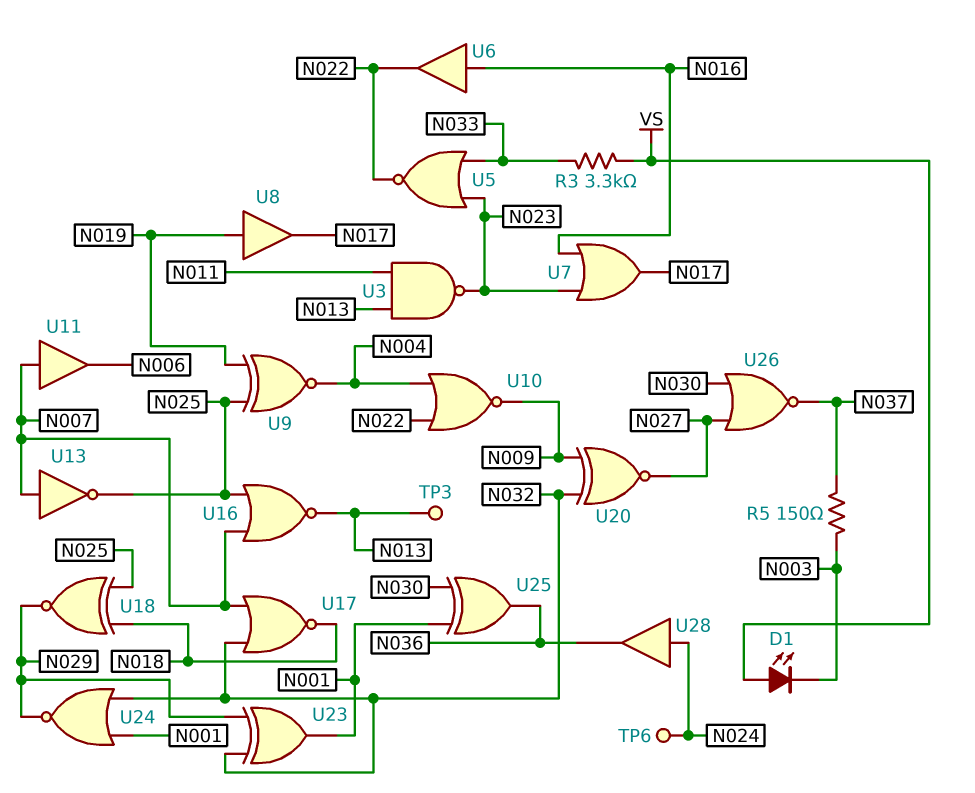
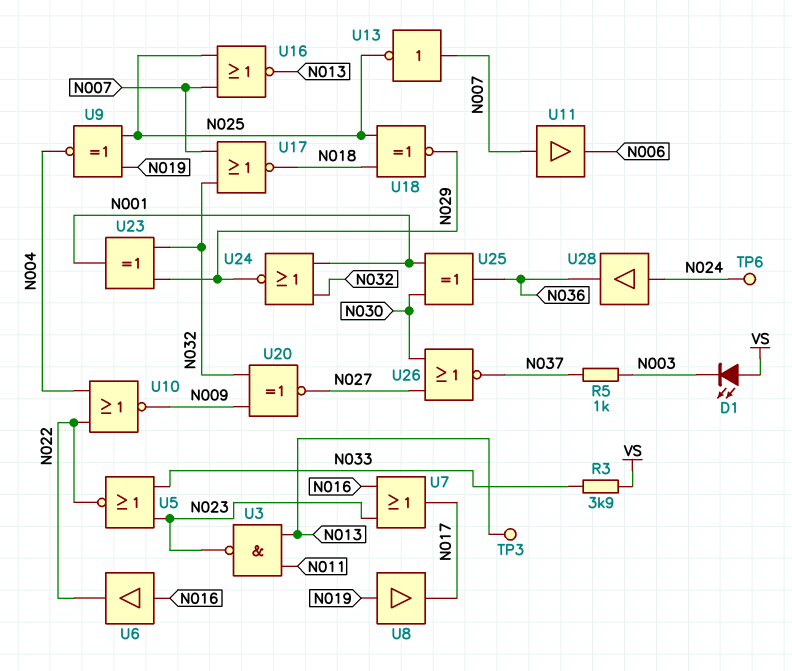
R3: 3.3k (N033, VS) -> 3.9k (N033, VS)
R5: 150 (N003, N037) -> 1k (N003, N037)

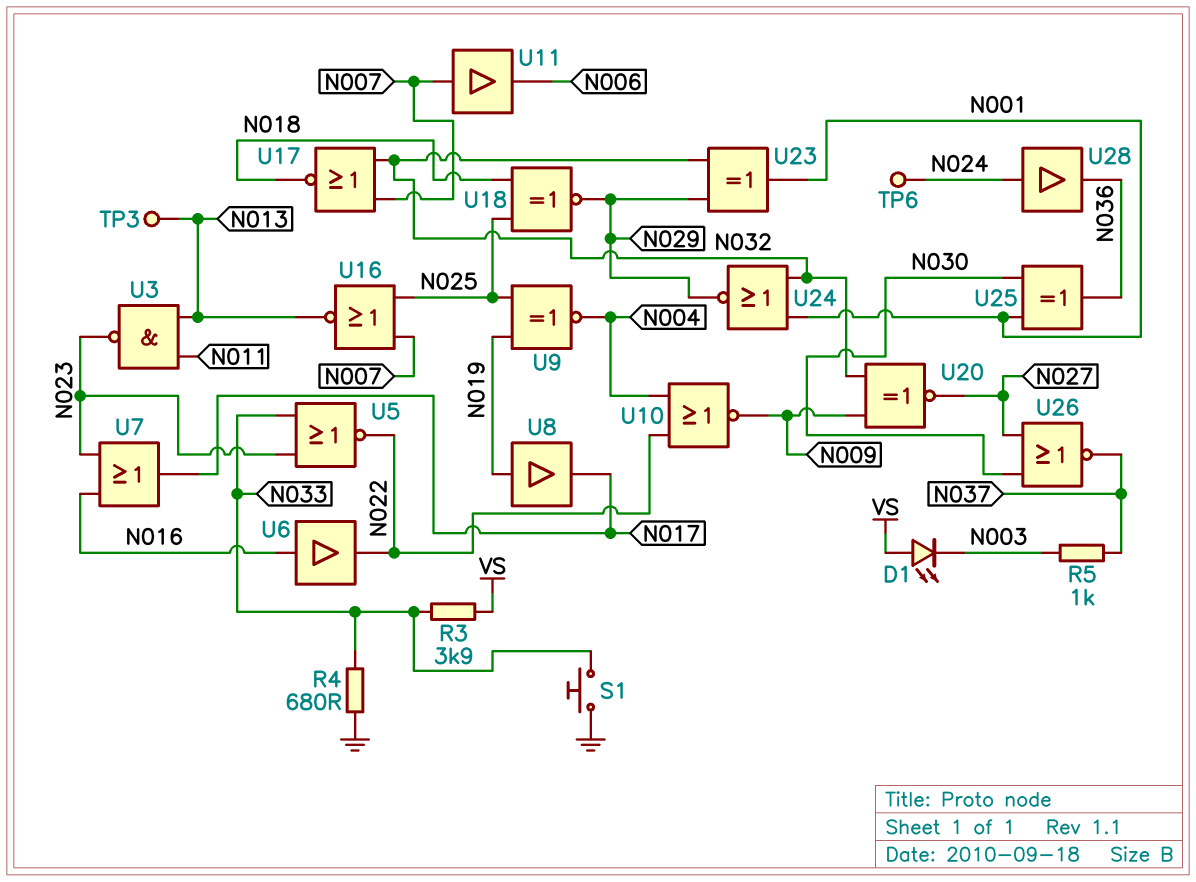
R4: none -> 680 (GND, N033)
S1: none -> button (GND, N033)
U13: NOT (in N007, out N025) -> none

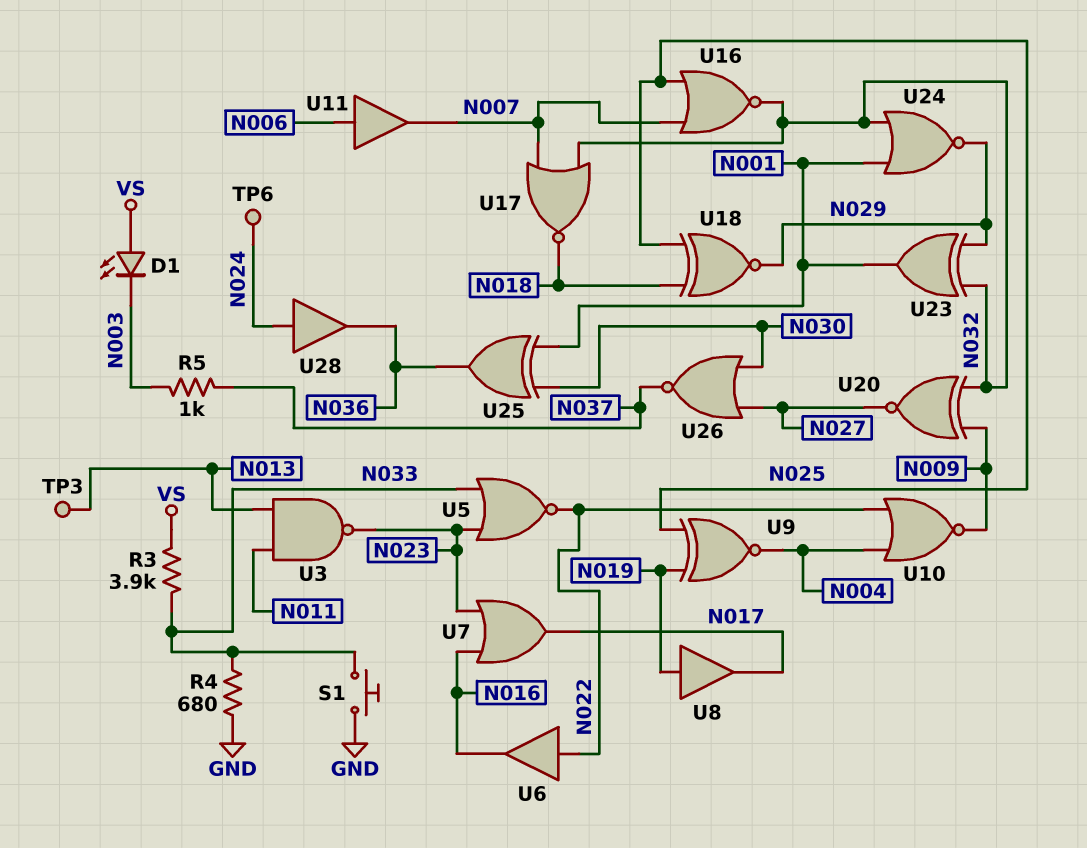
U6: buffer (in N016, out N022) -> buffer (in N022, out N016)
U11: buffer (in N007, out N006) -> buffer (in N006, out N007)
U16: NOR (in N007, in N025, out N013) -> NOR (in N007, in N025, out N032)

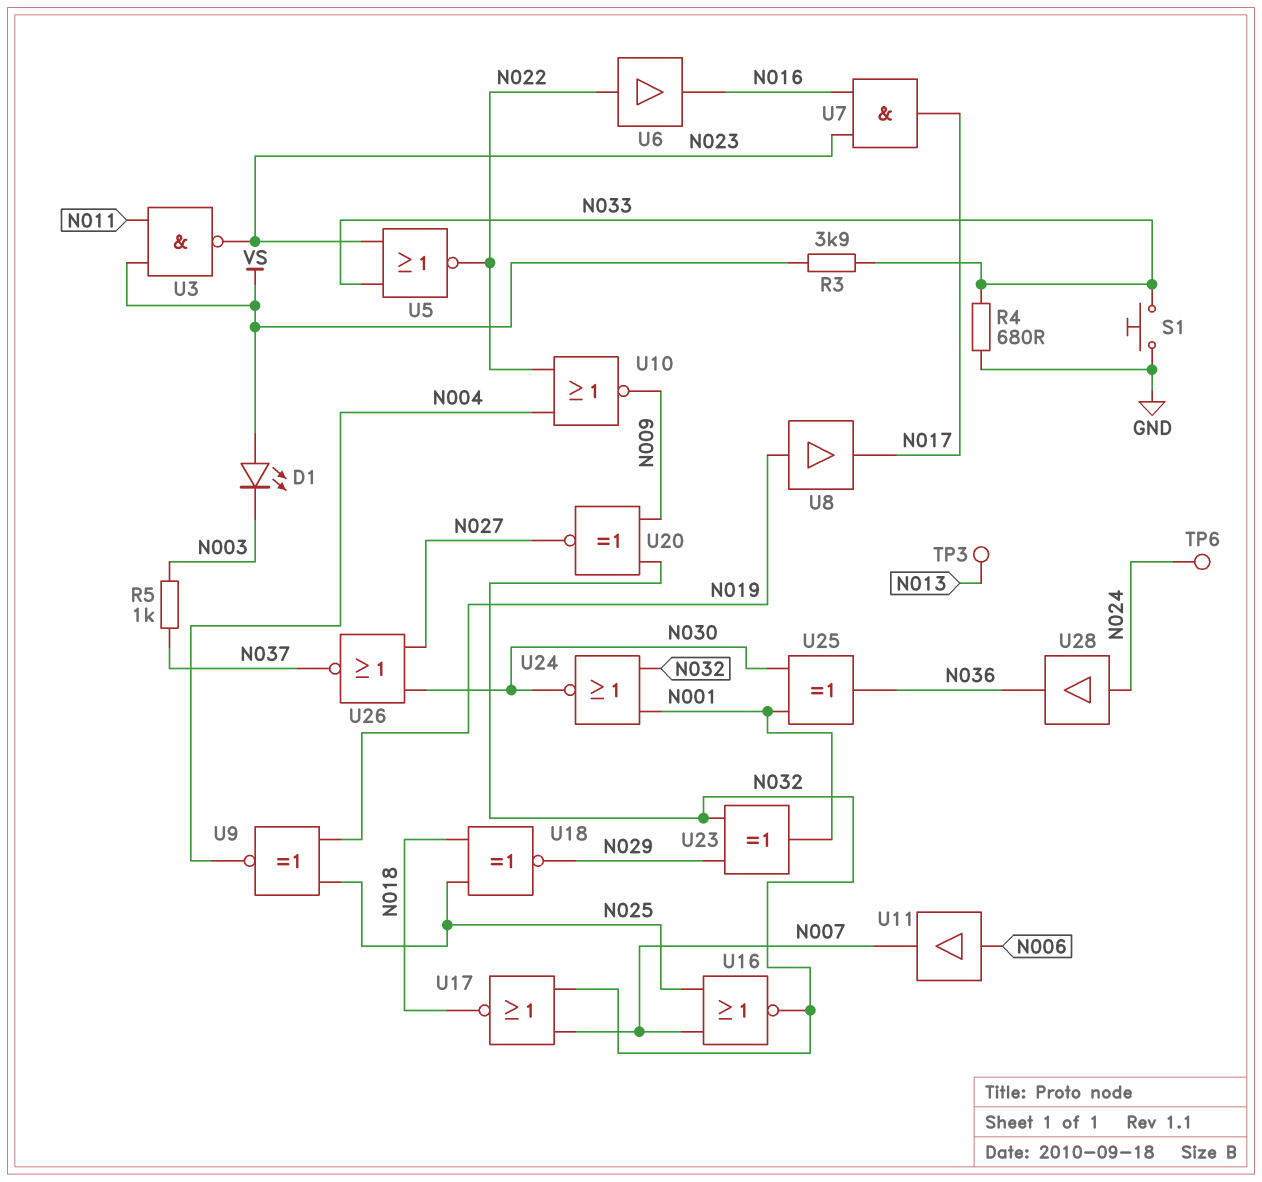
U3: NAND (in N011, in N013, out N023) -> NAND (in N011, in VS, out N023)
U7: OR (in N016, in N023, out N017) -> AND (in N016, in N023, out N017)
U24: NOR (in N001, in N032, out N029) -> NOR (in N001, in N032, out N030)

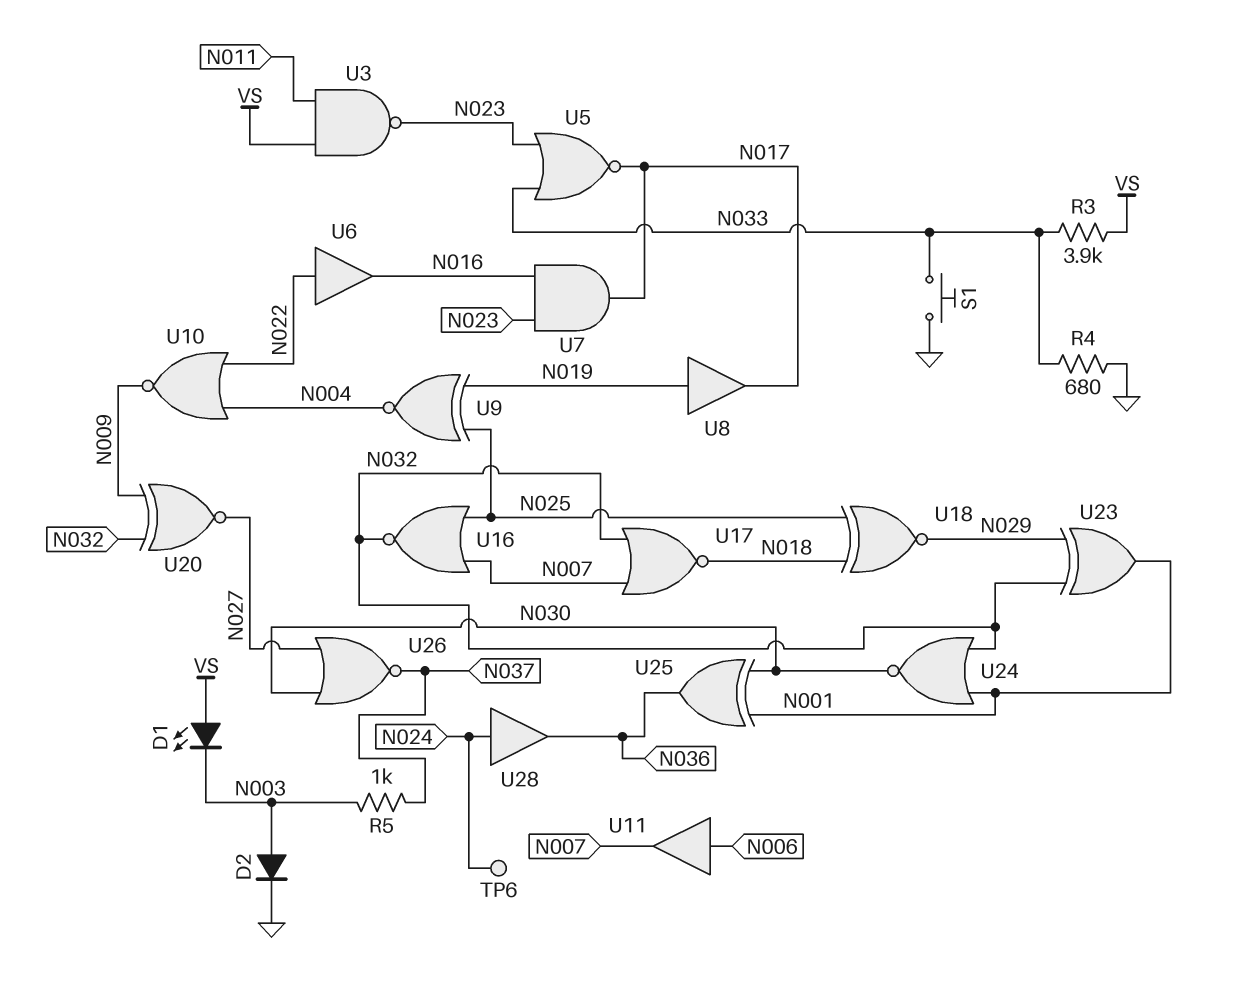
D2: none -> diode (A N003, K GND)
TP3: test point (N013) -> none
U5: NOR (in N023, in N033, out N022) -> NOR (in N023, in N033, out N017)

